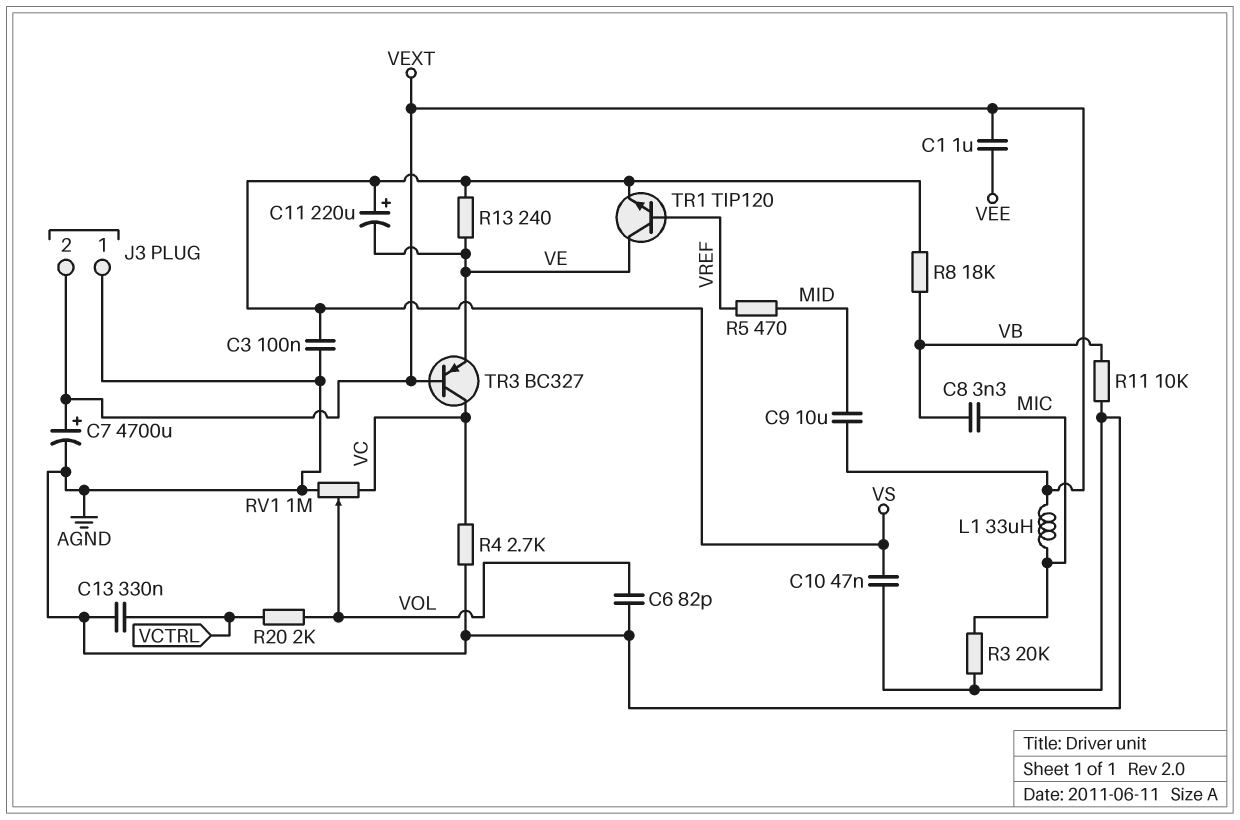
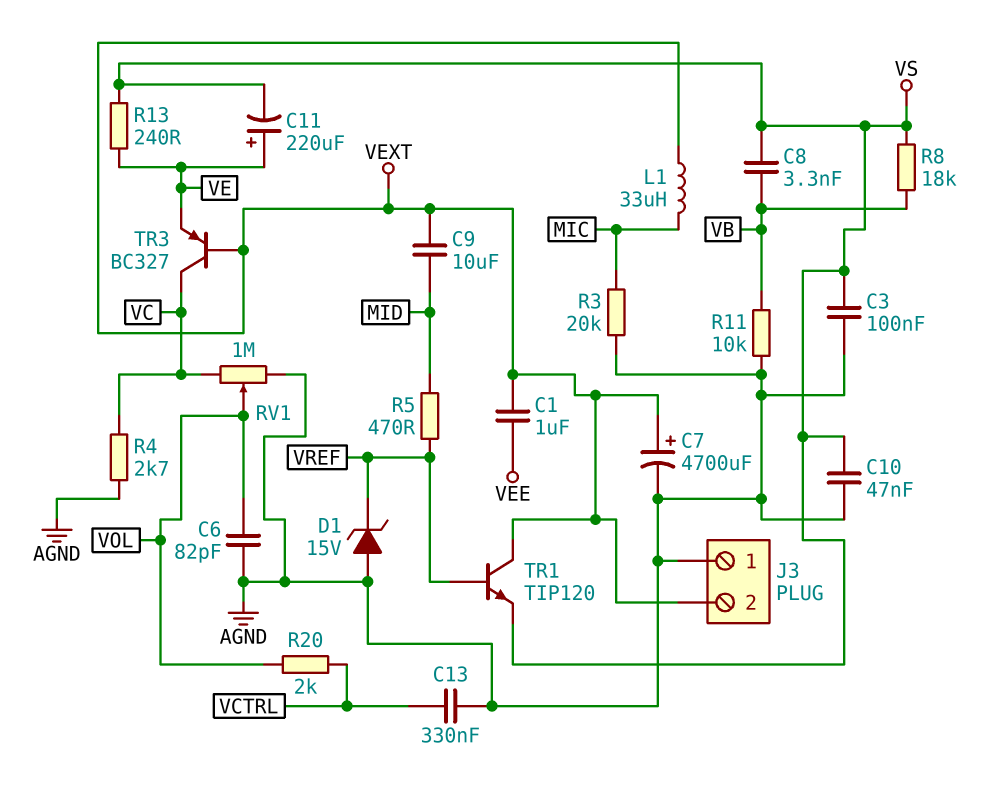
C8: 3.3nF (MIC, VB) -> 3.3nF (VB, VS)
C11: 220uF (plus VS, minus VE) -> 220uF (plus VE, minus VS)
D1: none -> zener 15V (A AGND, K VREF)
TR1: NPN TIP120 (B VREF, C VE, E VS) -> NPN TIP120 (B VREF, C VEXT, E VS)

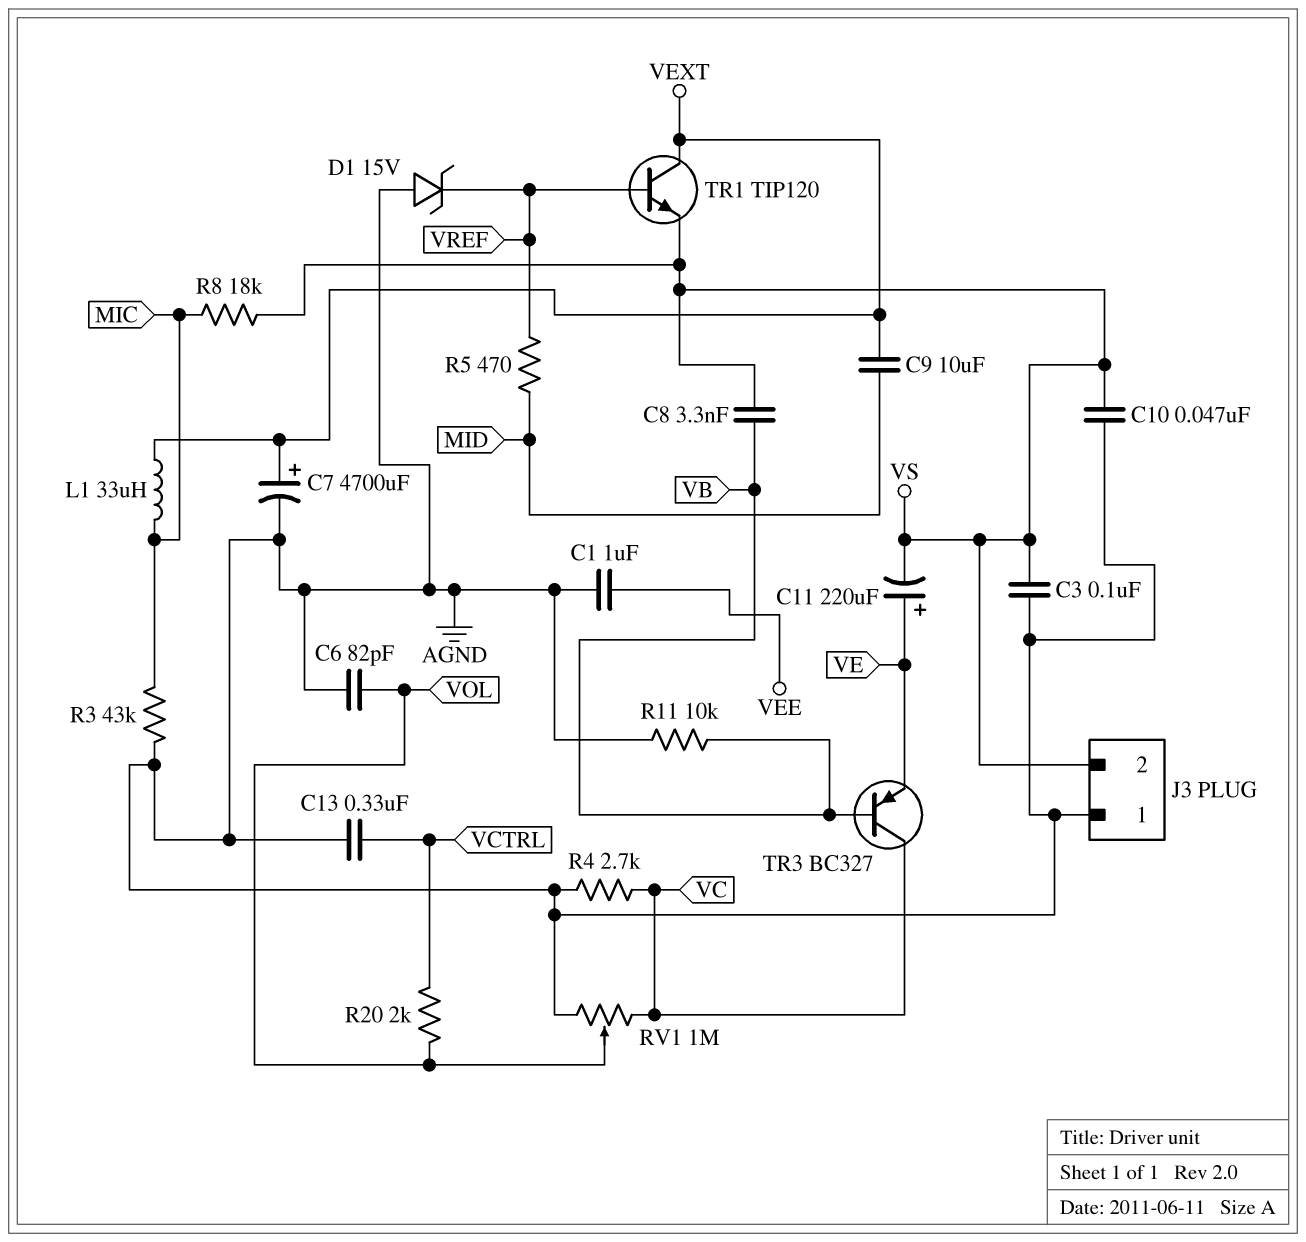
C1: 1uF (VEE, VEXT) -> 1uF (AGND, VEE)
J3 pin 2: VEXT -> VS
R3: 20k (AGND, MIC) -> 43k (AGND, MIC)
R8: 18k (VB, VS) -> 18k (MIC, VS)
R13: 240 (VE, VS) -> none
TR3: PNP BC327 (B VEXT, C VC, E VE) -> PNP BC327 (B VB, C VC, E VE)

